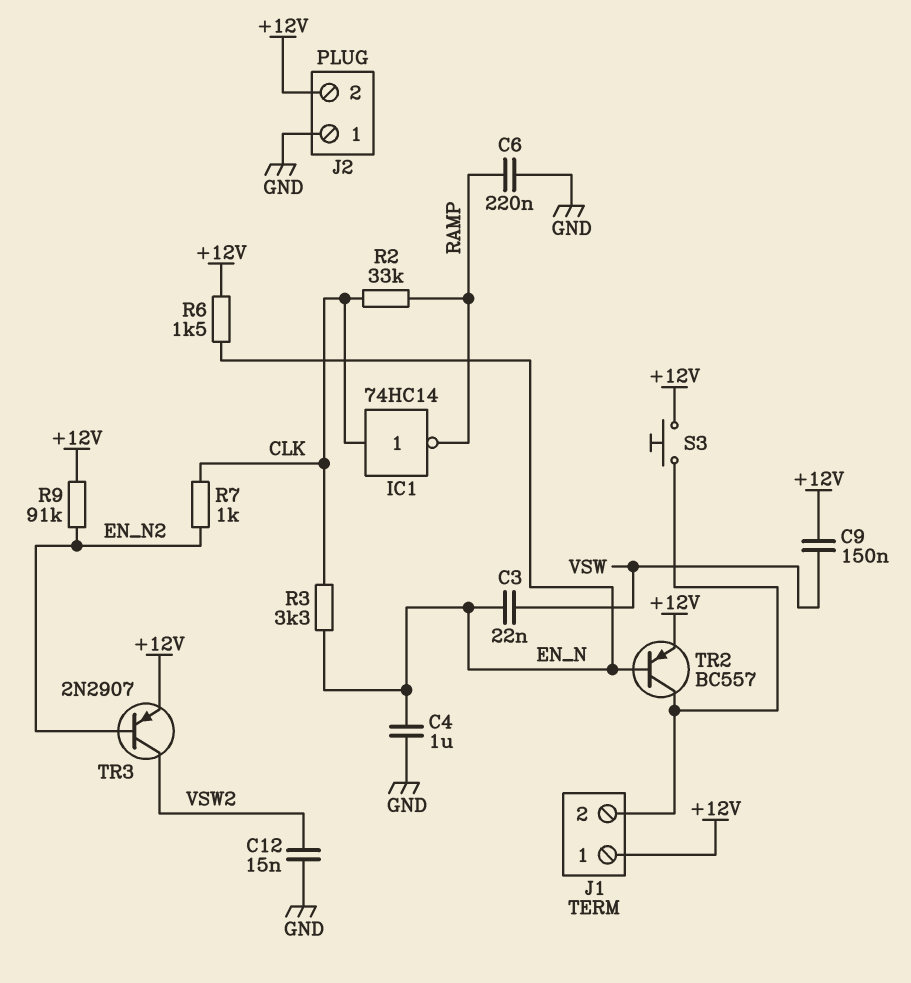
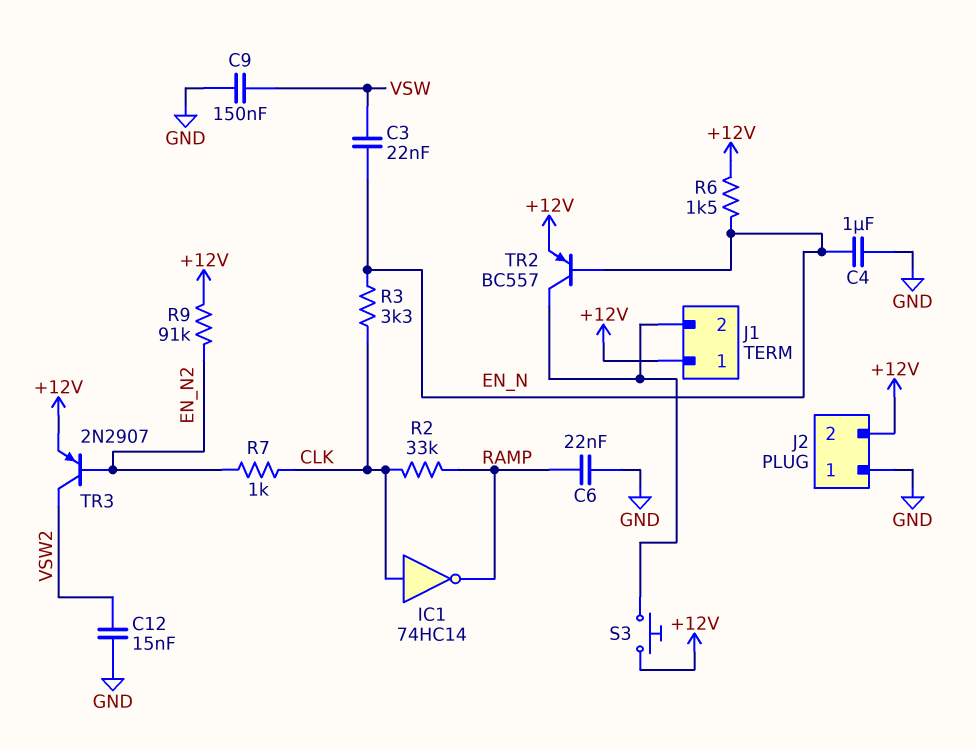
C6: 220nF (GND, RAMP) -> 22nF (GND, RAMP)
C9: 150nF (+12V, VSW) -> 150nF (GND, VSW)

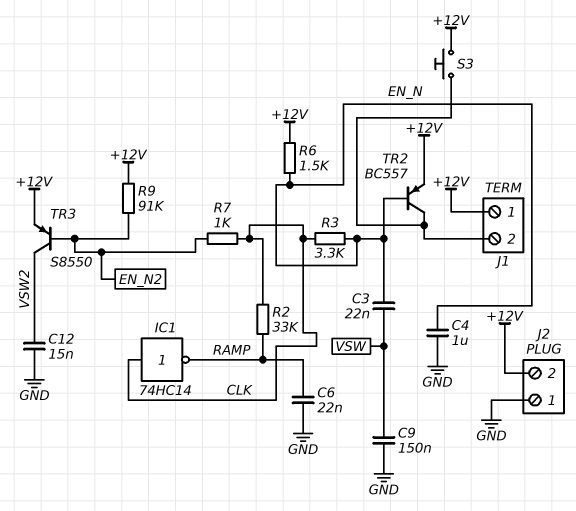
TR3: PNP 2N2907 (B EN_N2, C VSW2, E +12V) -> PNP S8550 (B EN_N2, C VSW2, E +12V)

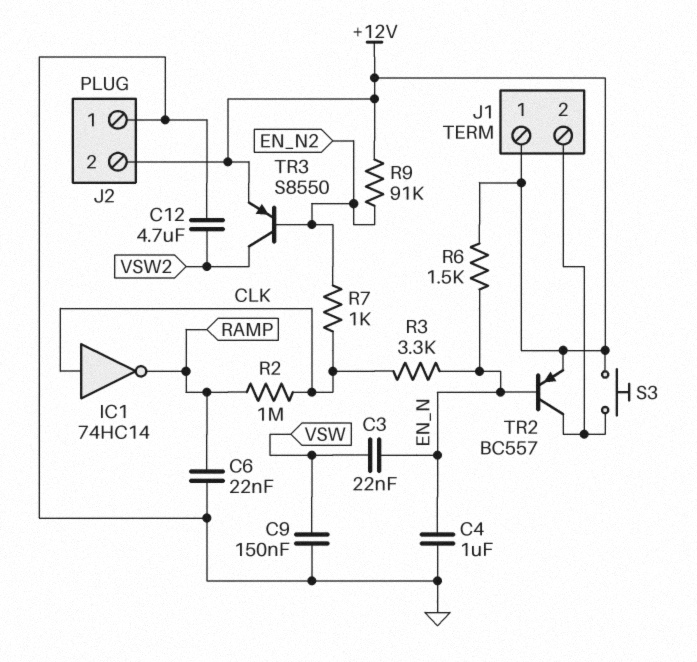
C12: 15nF (GND, VSW2) -> 4.7uF (GND, VSW2)
R2: 33k (CLK, RAMP) -> 1M (CLK, RAMP)

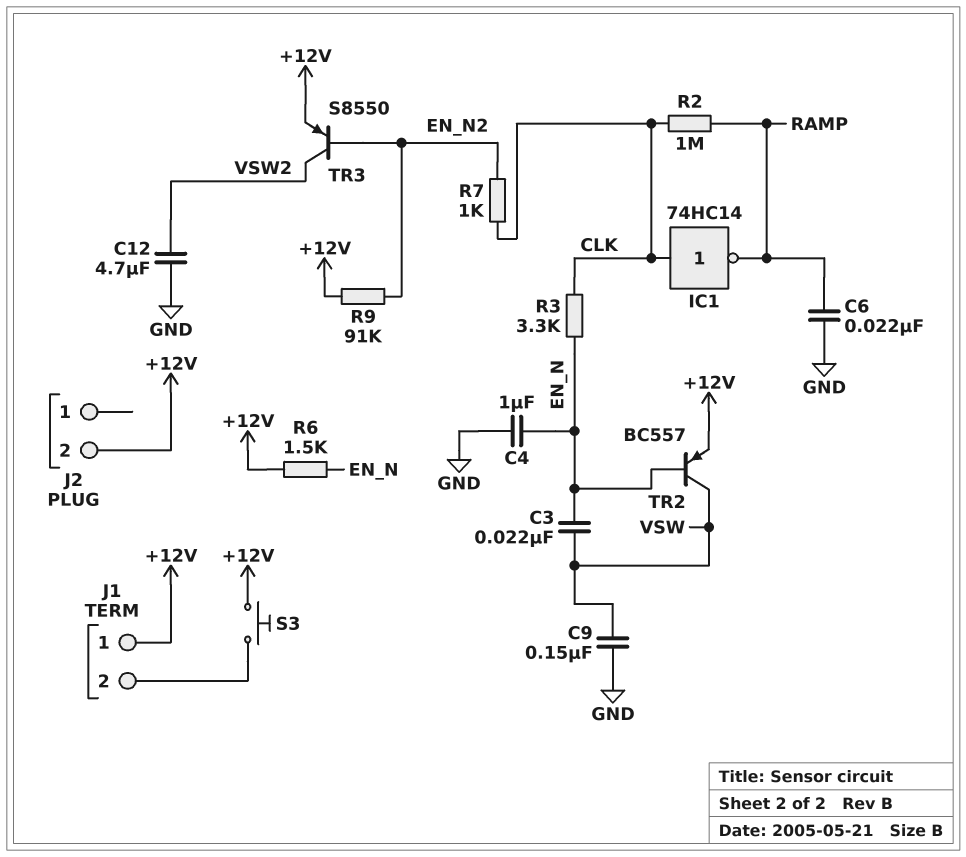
J2 pin 1: GND -> none
TR2: PNP BC557 (B EN_N, C J1/2, E +12V) -> PNP BC557 (B EN_N, C VSW, E +12V)

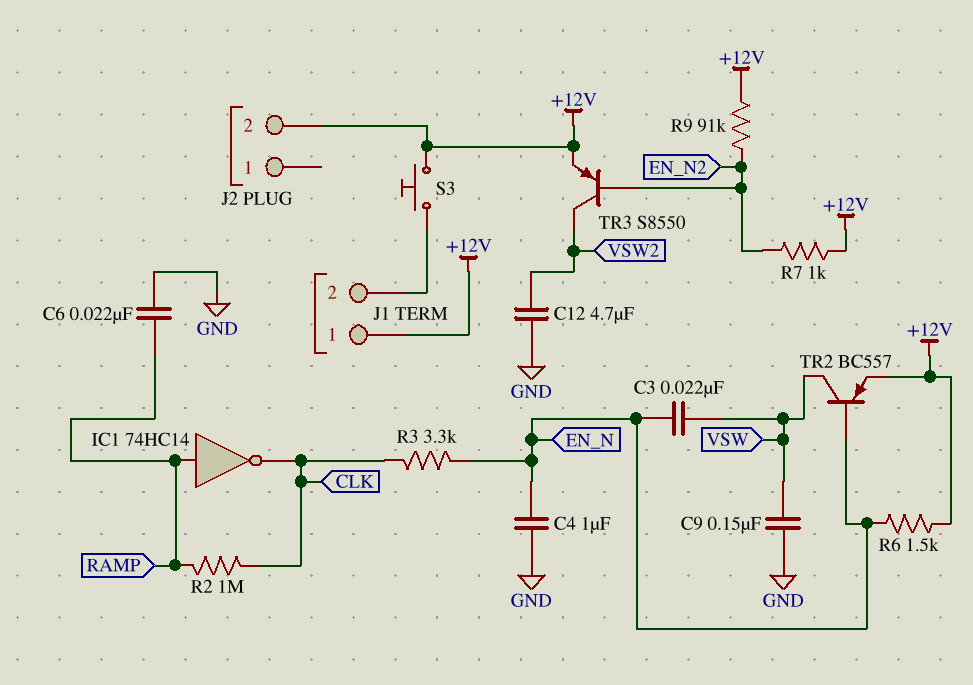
IC1: NOT 74HC14 (in CLK, out RAMP) -> NOT 74HC14 (in RAMP, out CLK)
R7: 1k (CLK, EN_N2) -> 1k (+12V, EN_N2)

